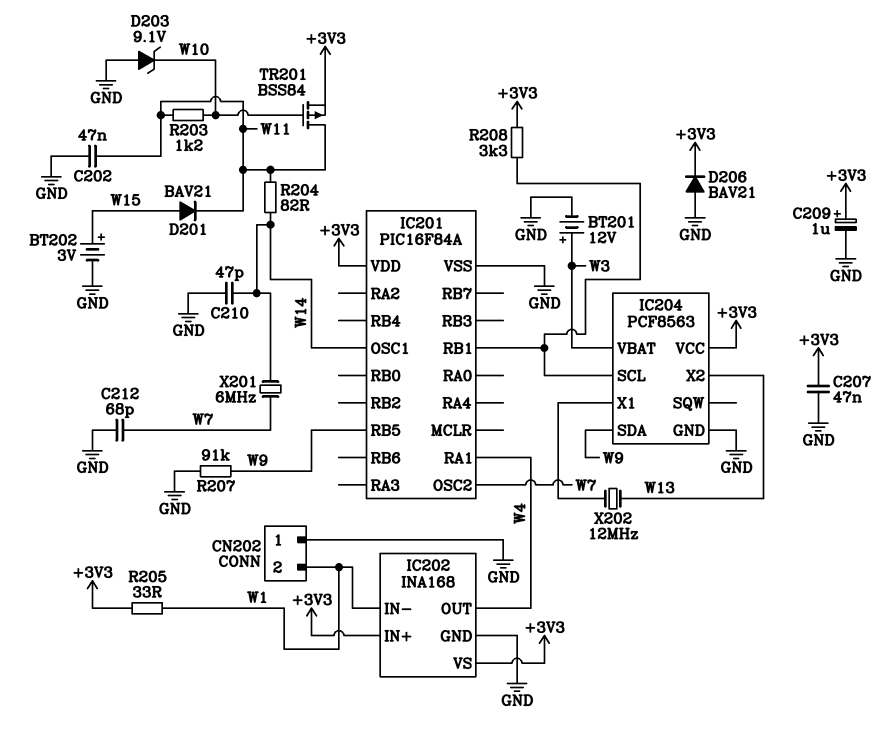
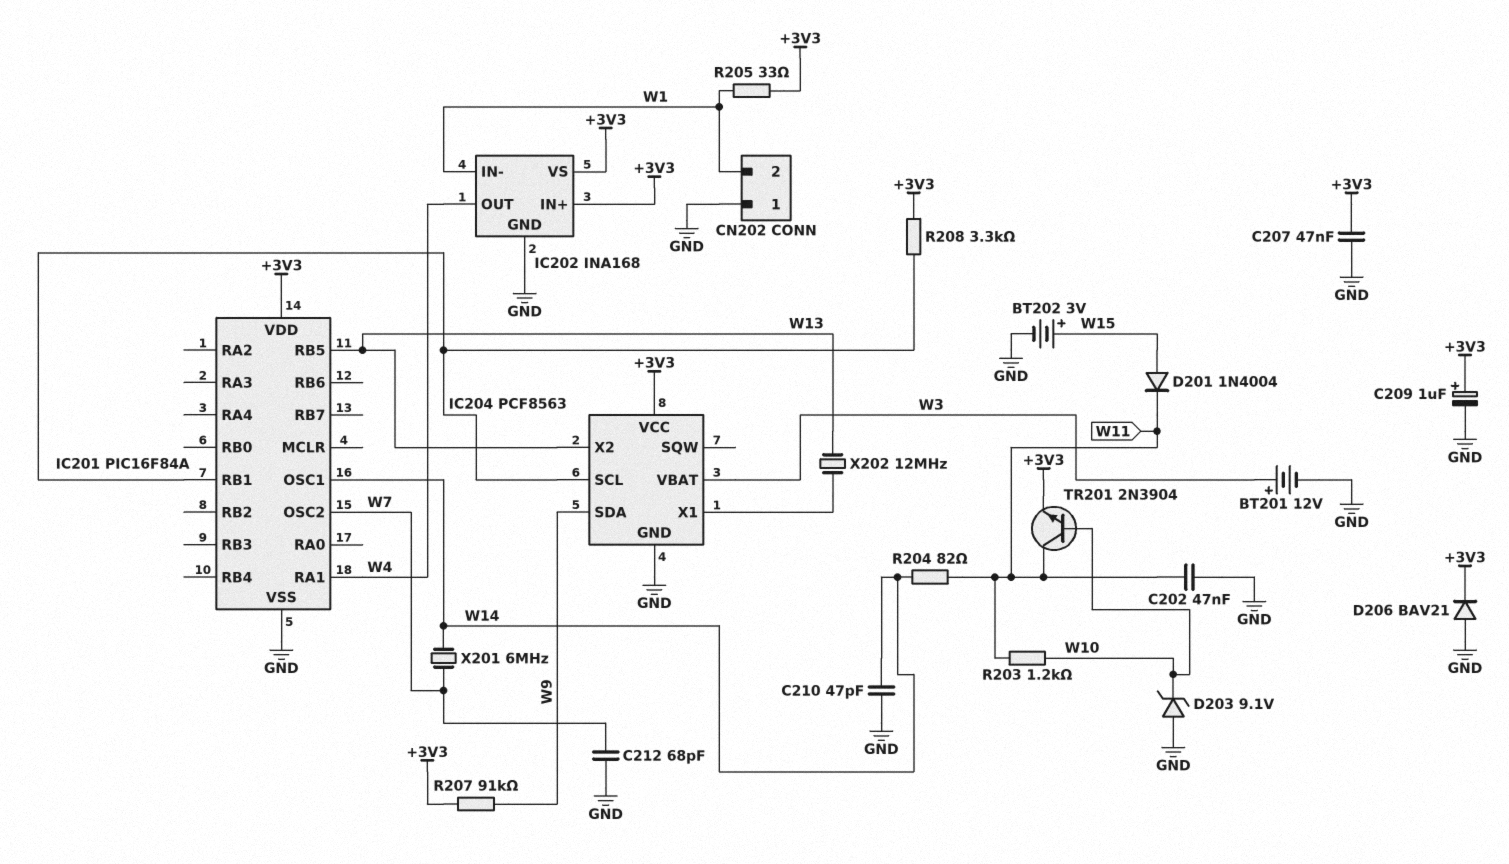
D201: diode BAV21 (A W15, K W11) -> diode 1N4004 (A W15, K W11)
IC201 pin RB5: W9 -> W13
R207: 91k (GND, W9) -> 91k (+3V3, W9)
TR201: PMOS BSS84 (G W10, D W11, S +3V3) -> NPN 2N3904 (B W10, C W11, E +3V3)

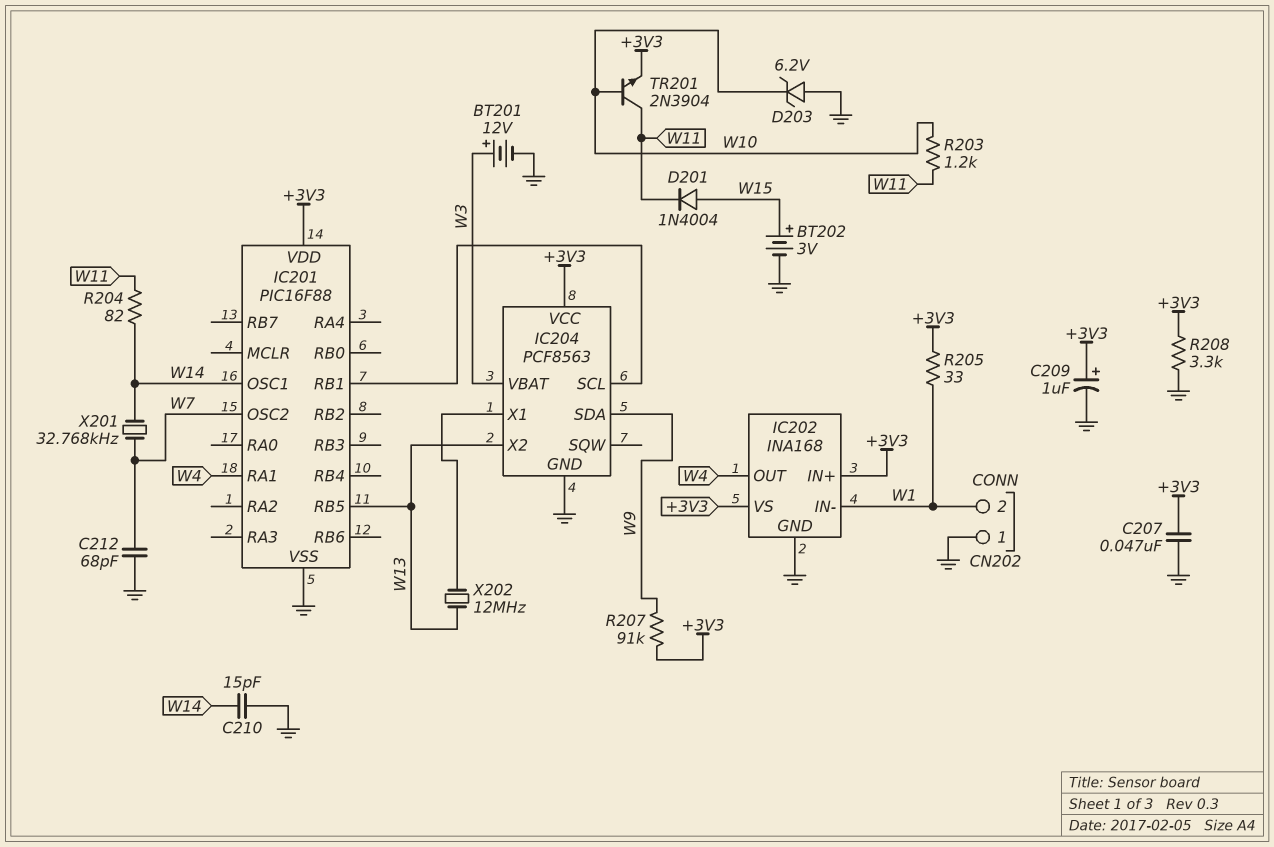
C202: 47nF (GND, W11) -> none
C210: 47pF (GND, W14) -> 15pF (GND, W14)
D203: zener 9.1V (A GND, K W10) -> zener 6.2V (A GND, K W10)
D206: diode BAV21 (A GND, K +3V3) -> none
IC201: PIC16F84A -> PIC16F88
R208: 3.3k (+3V3, IC201/RB1) -> 3.3k (+3V3, GND)
X201: 6MHz (W7, W14) -> 32.768kHz (W7, W14)

